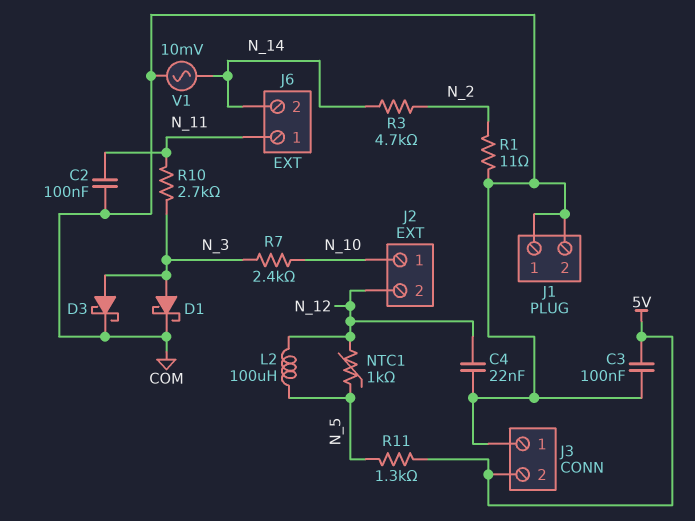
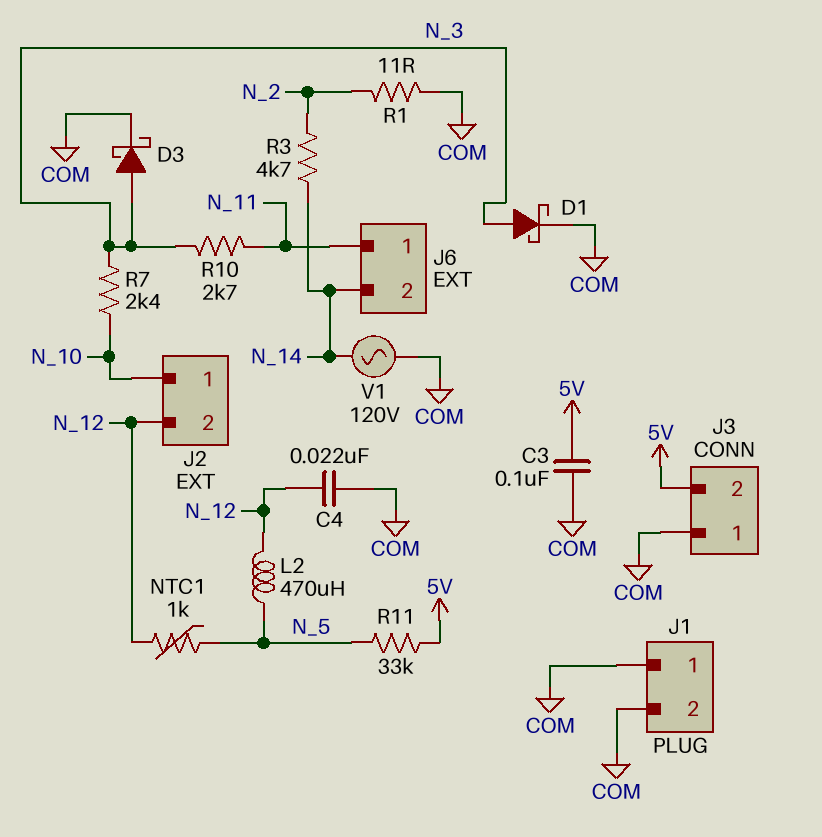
C2: 100nF (COM, N_11) -> none
L2: 100uH (N_5, N_12) -> 470uH (N_5, N_12)
R11: 1.3k (5V, N_5) -> 33k (5V, N_5)
V1: AC 10mV (COM, N_14) -> AC 120V (COM, N_14)

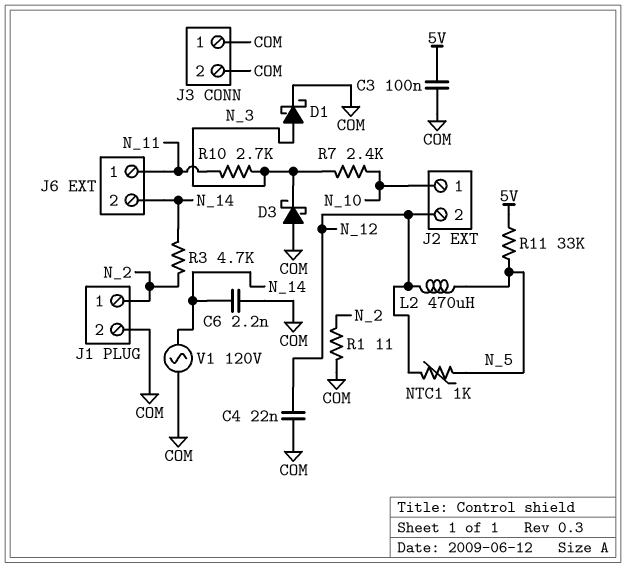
C6: none -> 2.2nF (COM, N_14)
D3: schottky (A N_3, K COM) -> schottky (A COM, K N_3)
J1 pin 1: COM -> N_2
J3 pin 2: 5V -> COM

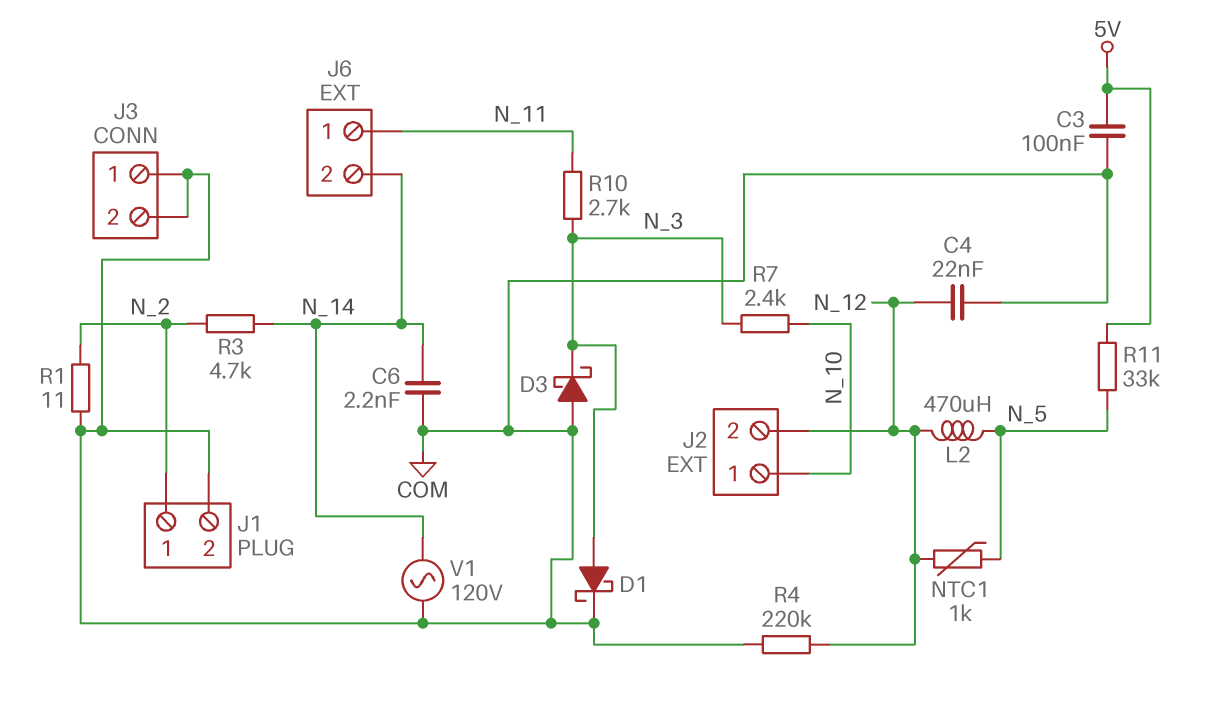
R4: none -> 220k (COM, N_12)

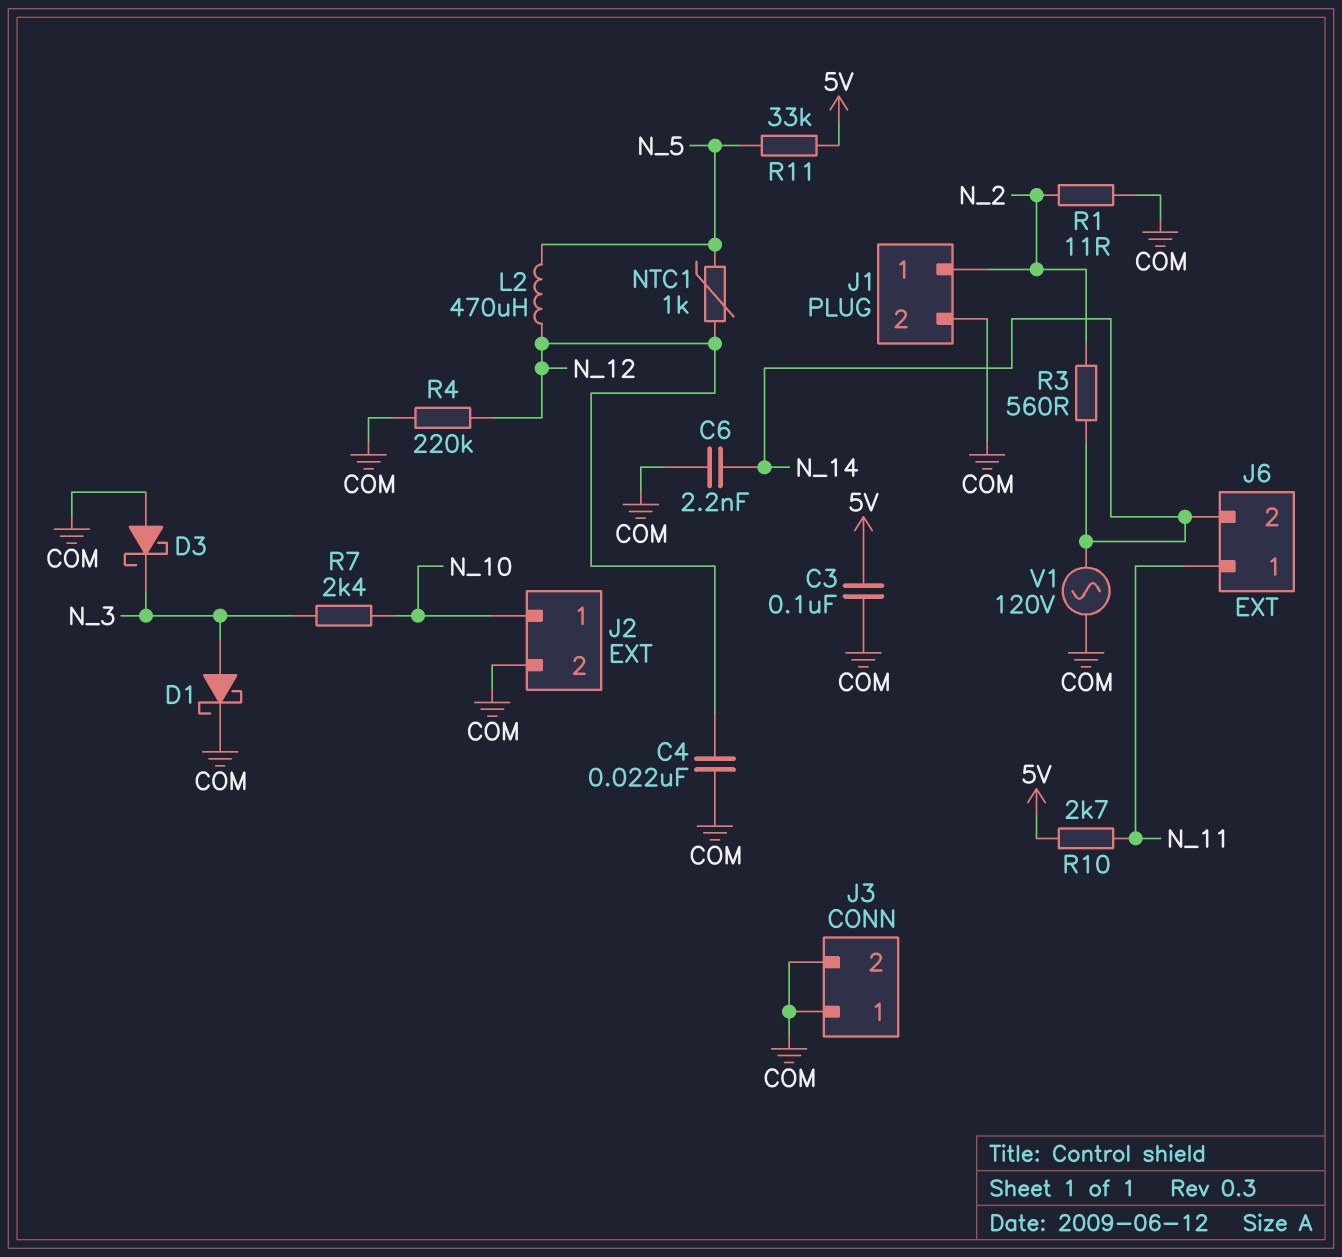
J2 pin 2: N_12 -> COM
R3: 4.7k (N_2, N_14) -> 560 (N_2, N_14)
R10: 2.7k (N_3, N_11) -> 2.7k (5V, N_11)

